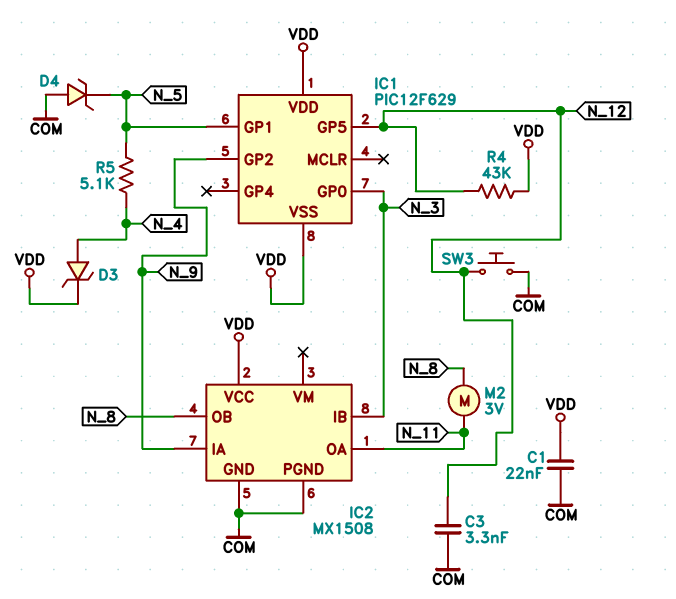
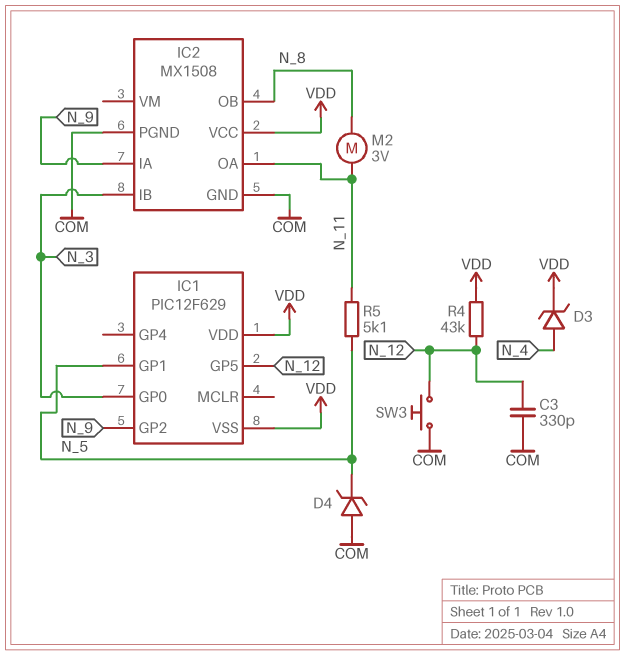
C1: 22nF (COM, VDD) -> none
C3: 3.3nF (COM, N_12) -> 330pF (COM, N_12)
R5: 5.1k (N_4, N_5) -> 5.1k (N_5, N_11)

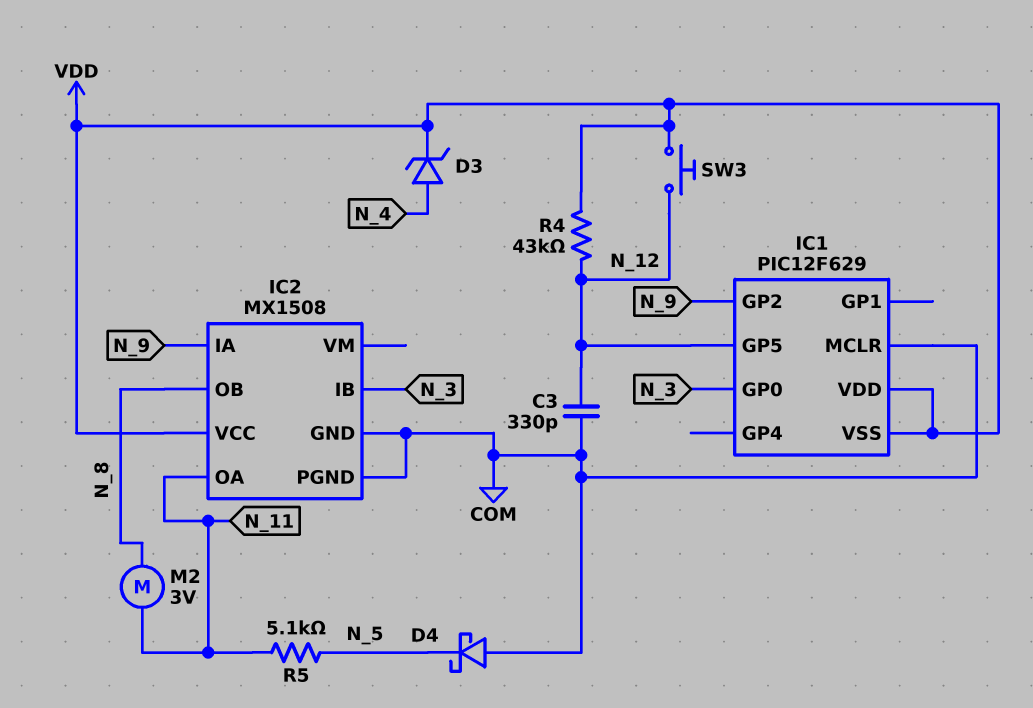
D4: zener (A COM, K N_5) -> schottky (A COM, K N_5)
IC1 pin GP1: N_5 -> none
IC1 pin MCLR: none -> COM
SW3: button (COM, N_12) -> button (N_12, VDD)

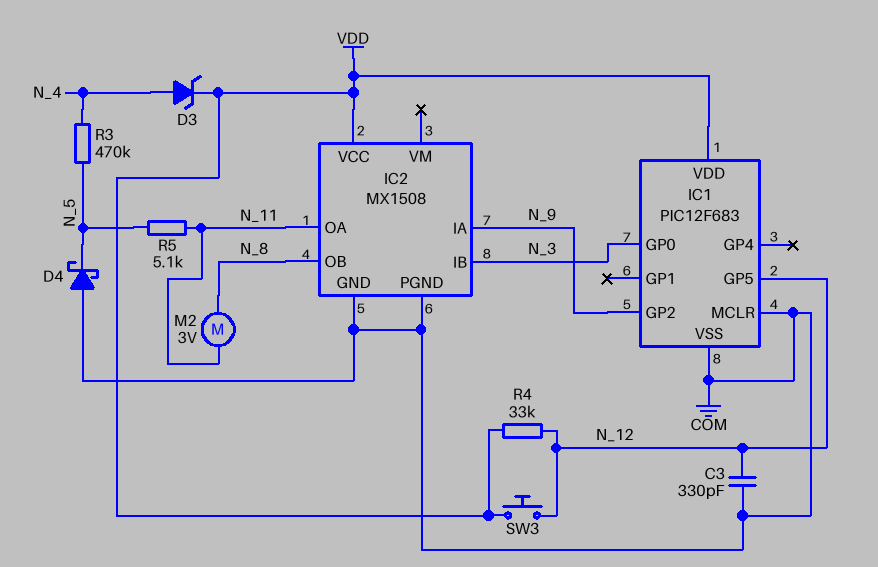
IC1: PIC12F629 -> PIC12F683
IC1 pin VSS: VDD -> COM
R3: none -> 470k (N_4, N_5)
R4: 43k (N_12, VDD) -> 33k (N_12, VDD)

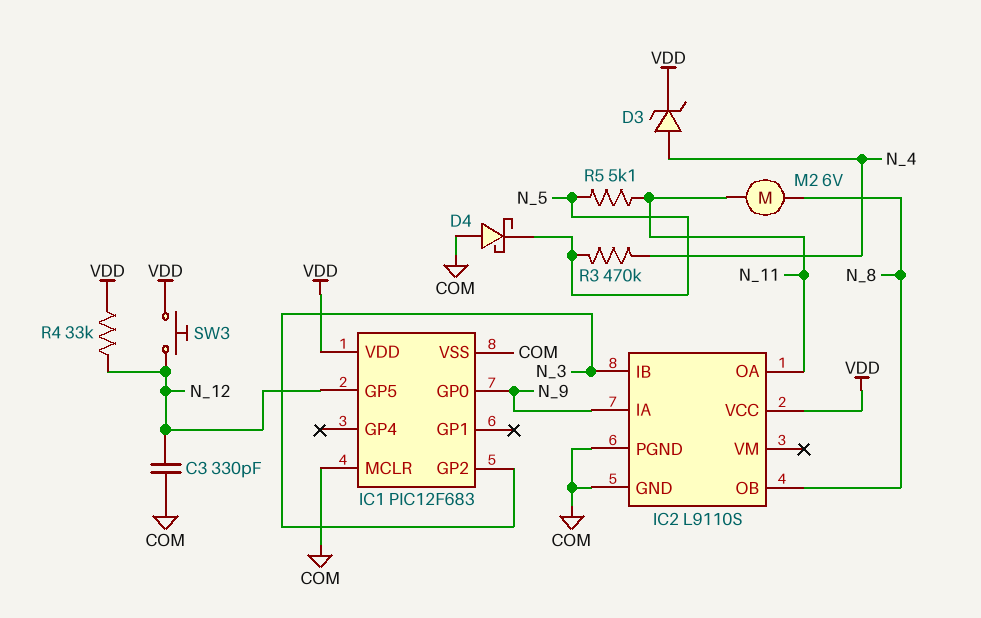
IC1 pin GP0: N_3 -> N_9
IC1 pin GP2: N_9 -> N_3
IC2: MX1508 -> L9110S
M2: motor 3V (N_8, N_11) -> motor 6V (N_8, N_11)

